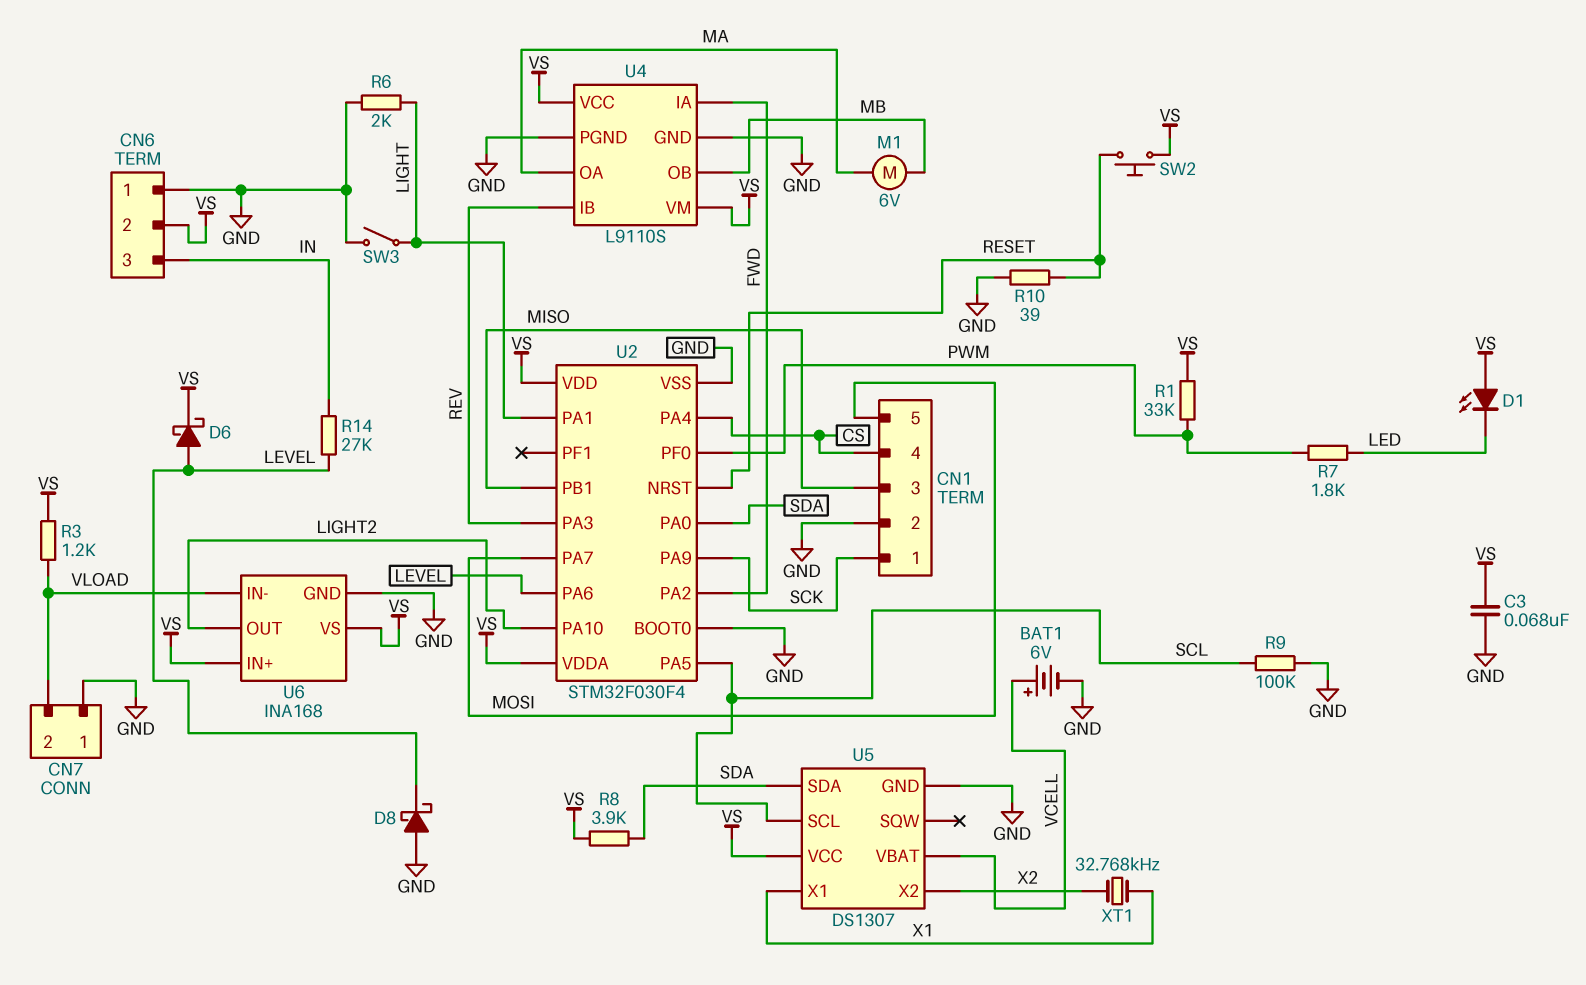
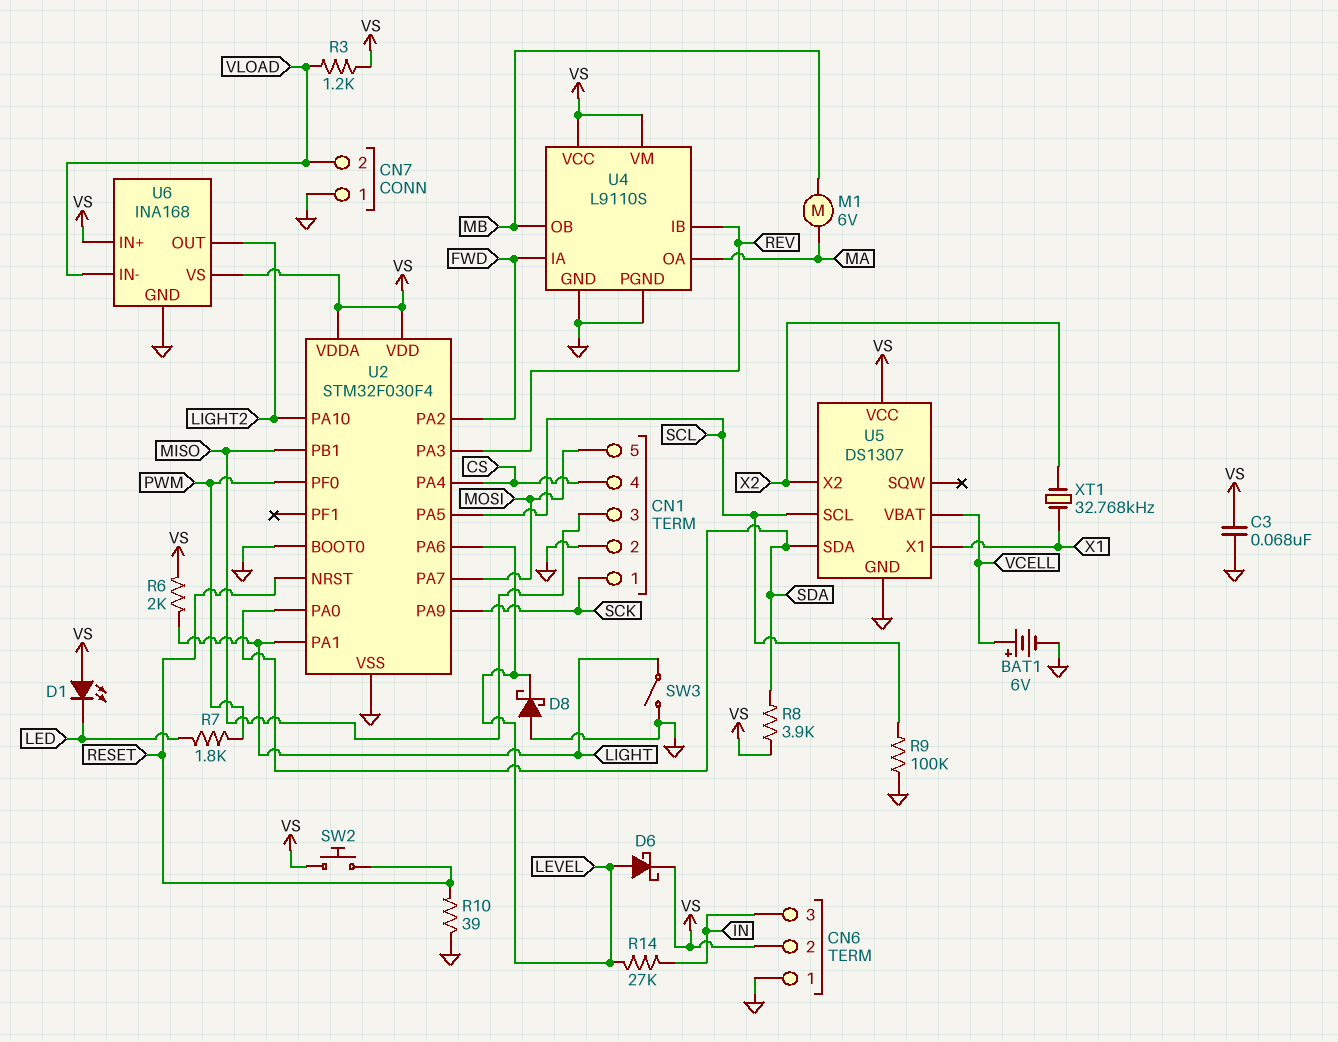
R1: 33k (PWM, VS) -> none
R6: 2k (GND, LIGHT) -> 2k (LIGHT, VS)

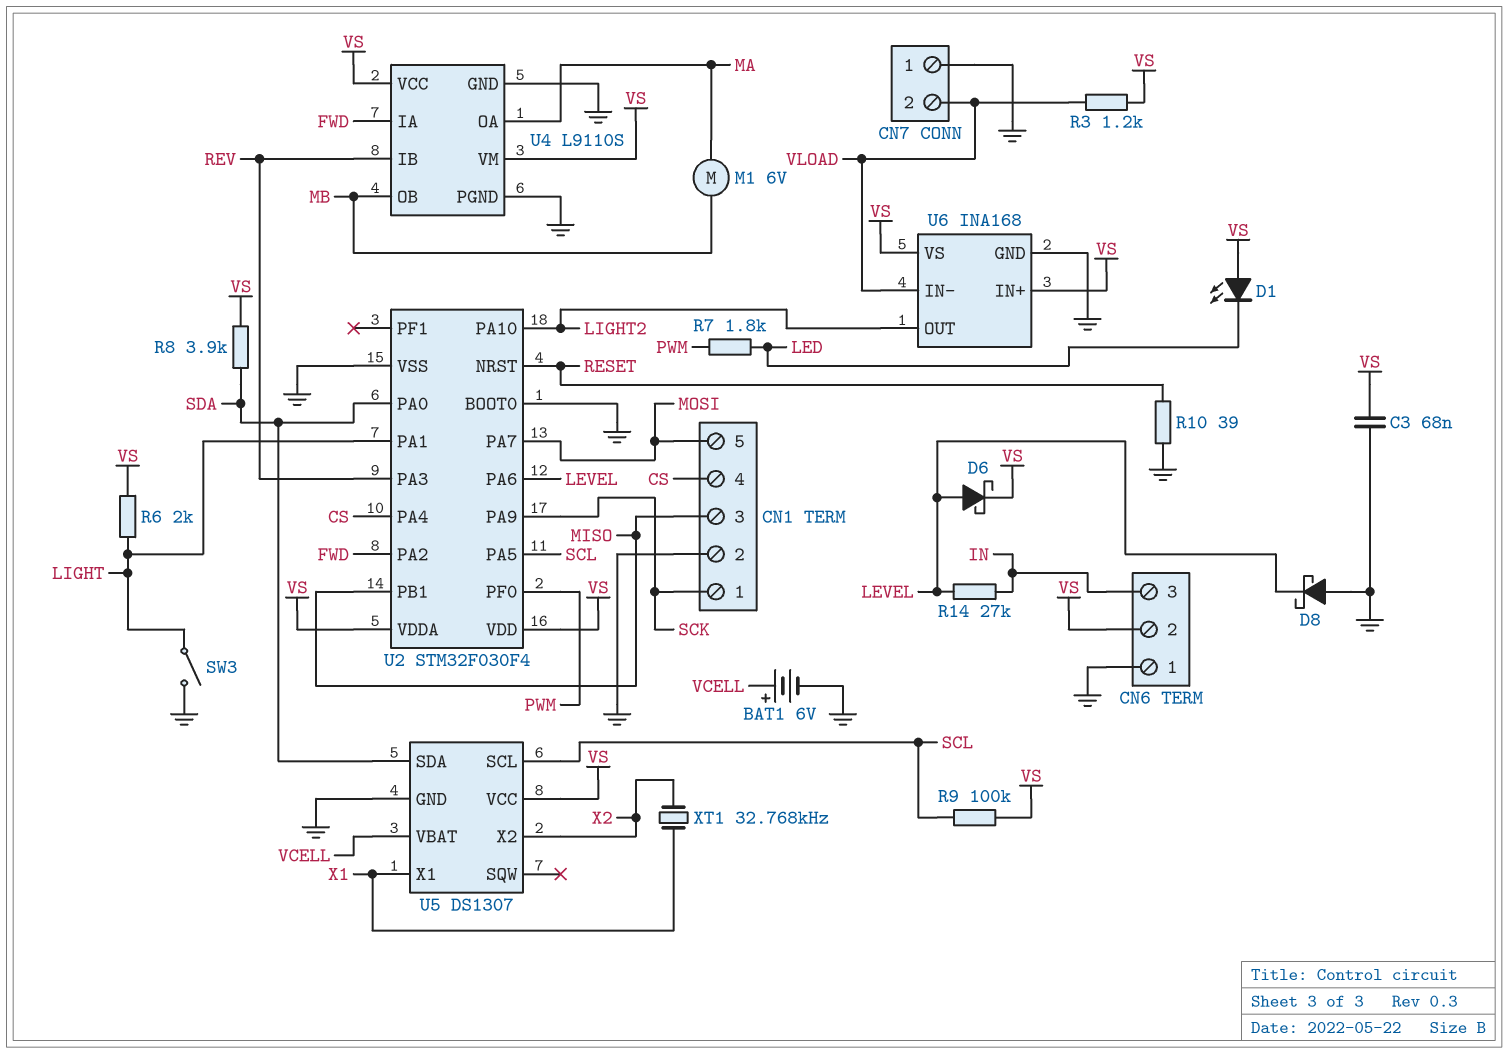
R9: 100k (GND, SCL) -> 100k (SCL, VS)
SW2: button (RESET, VS) -> none

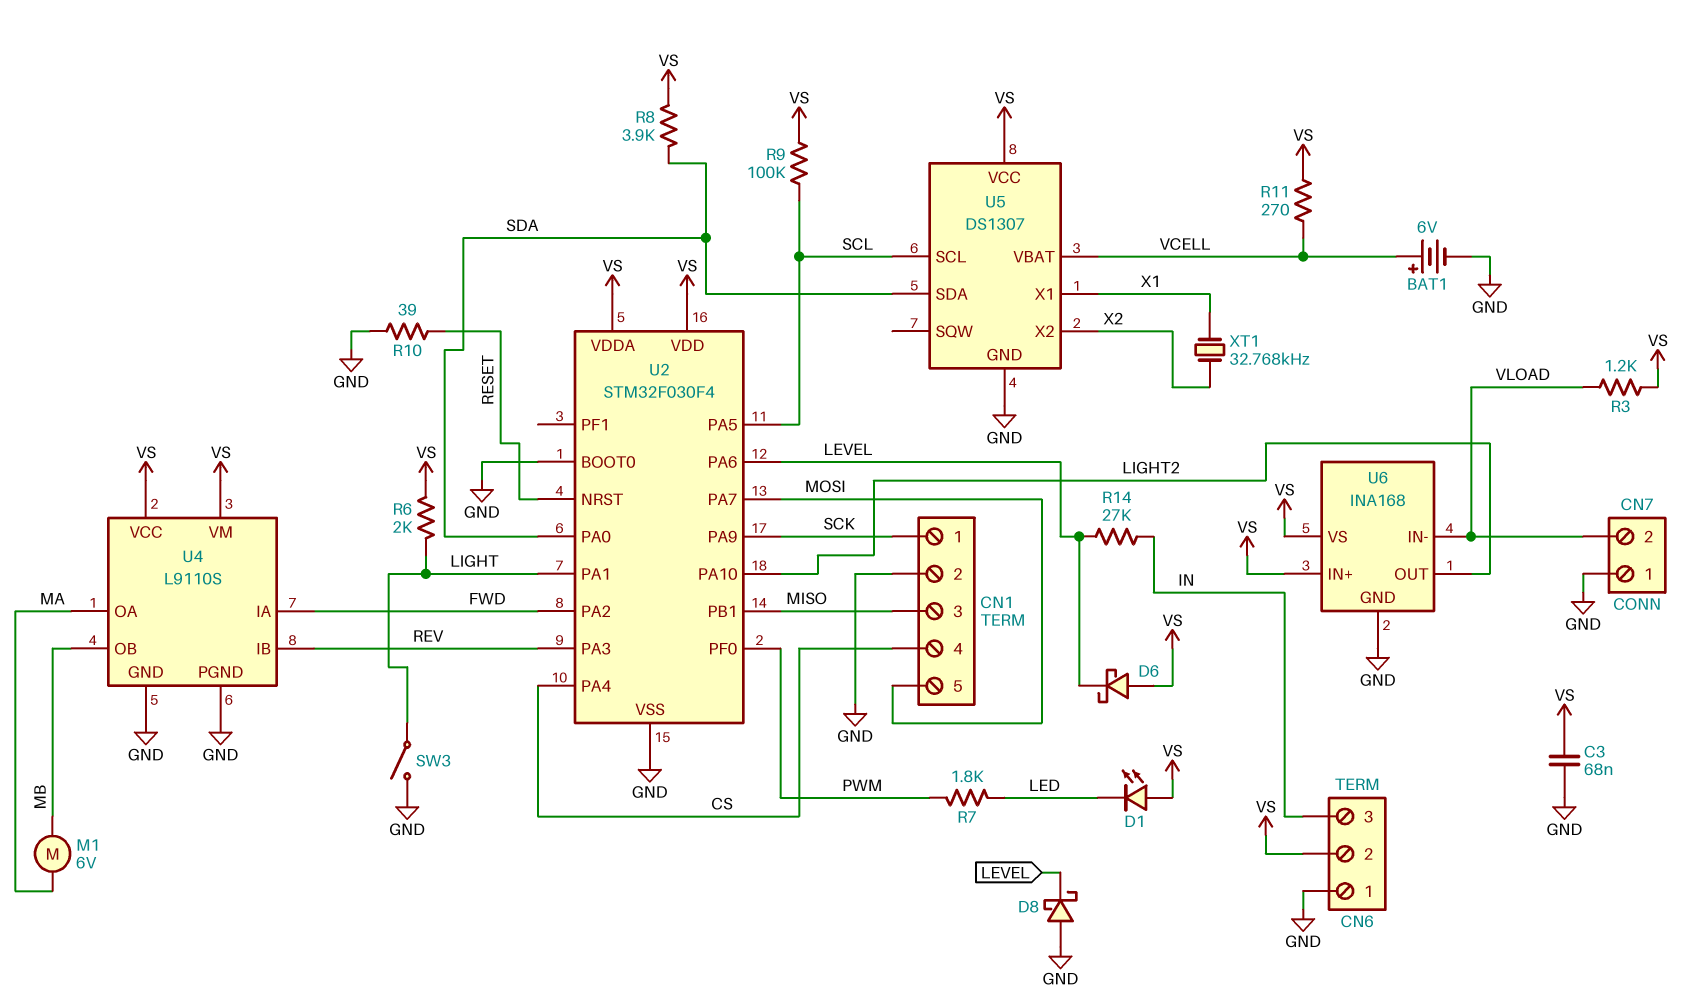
D6: schottky (A LEVEL, K VS) -> schottky (A VS, K LEVEL)
R11: none -> 270 (VCELL, VS)

